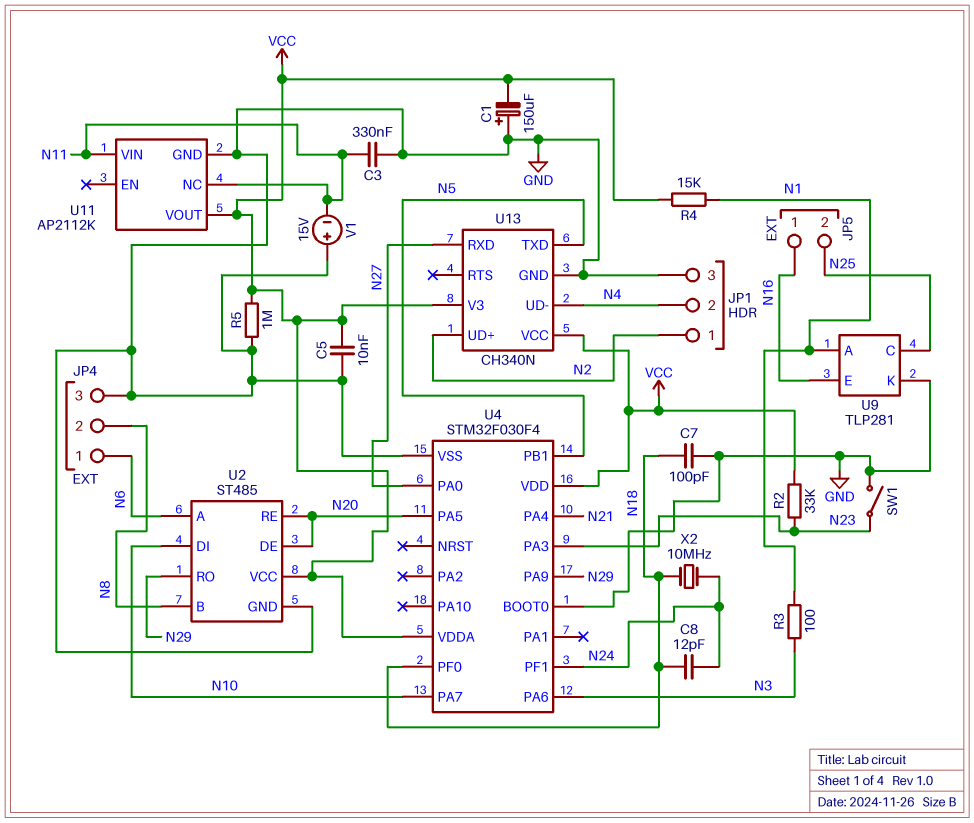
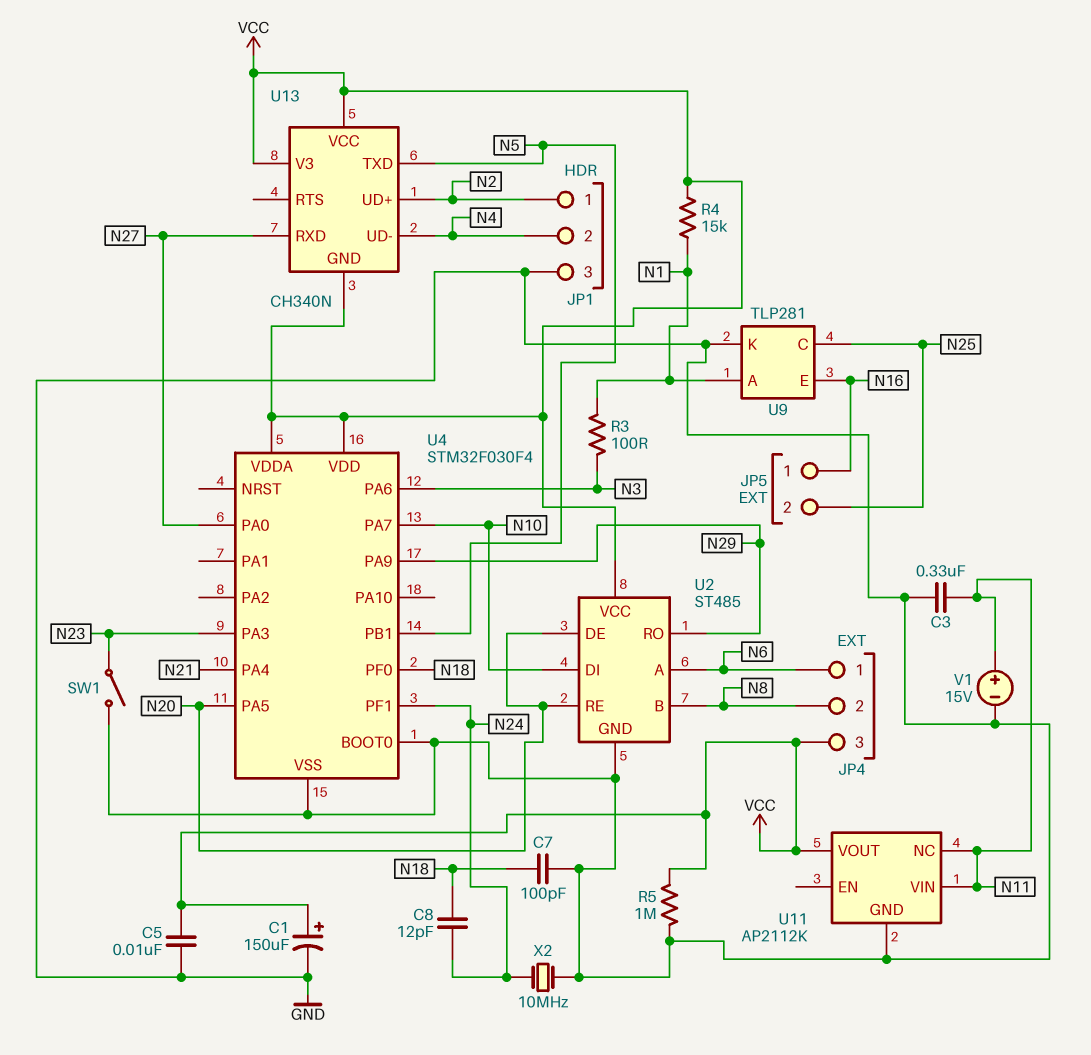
C1: 150uF (plus GND, minus VCC) -> 150uF (plus VCC, minus GND)
JP4 pin 3: GND -> VCC
R2: 33k (N23, VCC) -> none
U13 pin GND: GND -> VCC
V1: 15V (plus GND, minus N11) -> 15V (plus N11, minus GND)
X2: 10MHz (N18, N24) -> 10MHz (GND, N24)

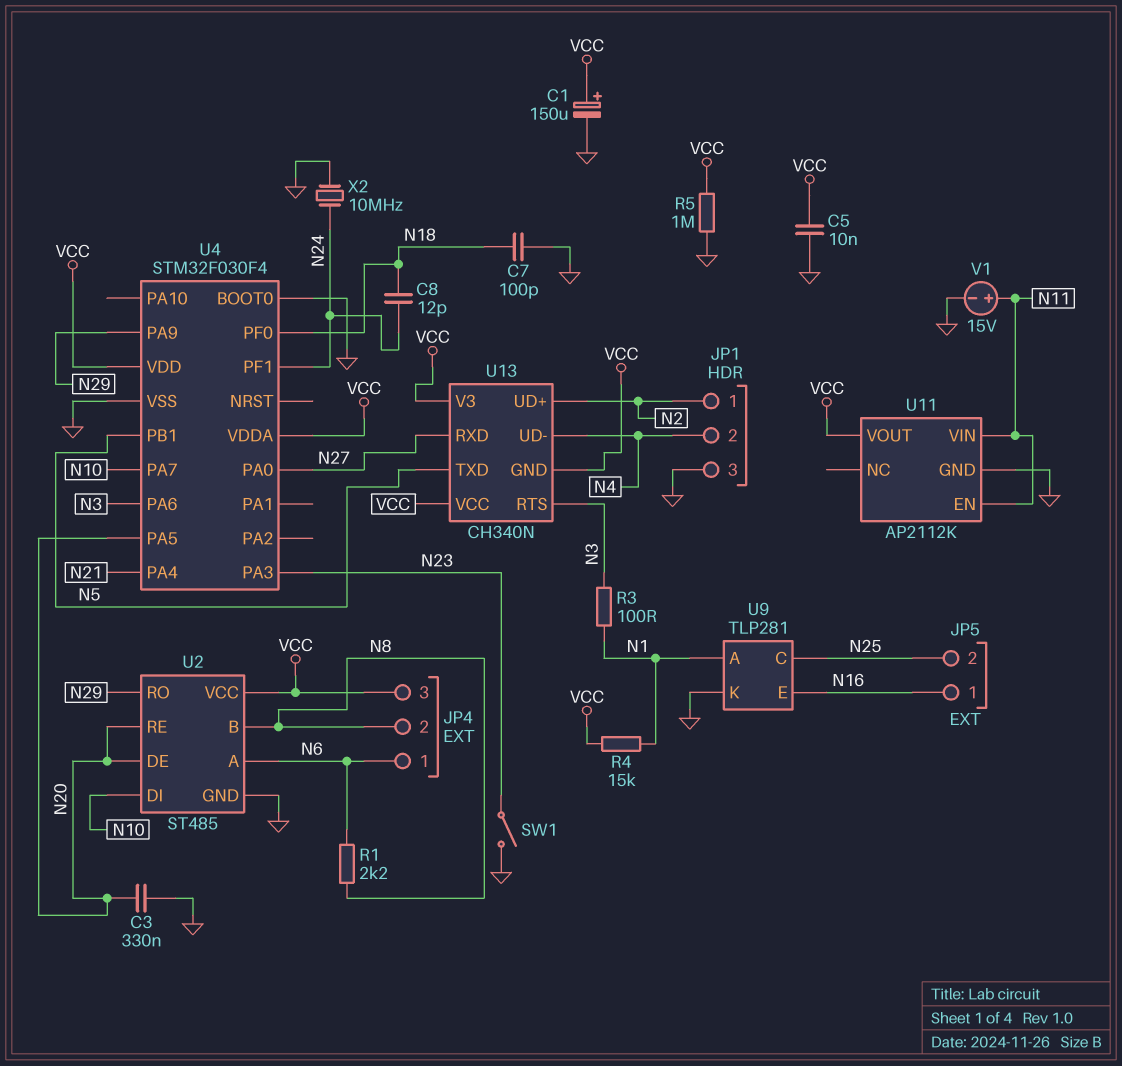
C3: 330nF (GND, N11) -> 330nF (GND, N20)
R1: none -> 2.2k (N6, N8)
U11 pin EN: none -> N11
U11 pin NC: N11 -> none
U13 pin RTS: none -> N3

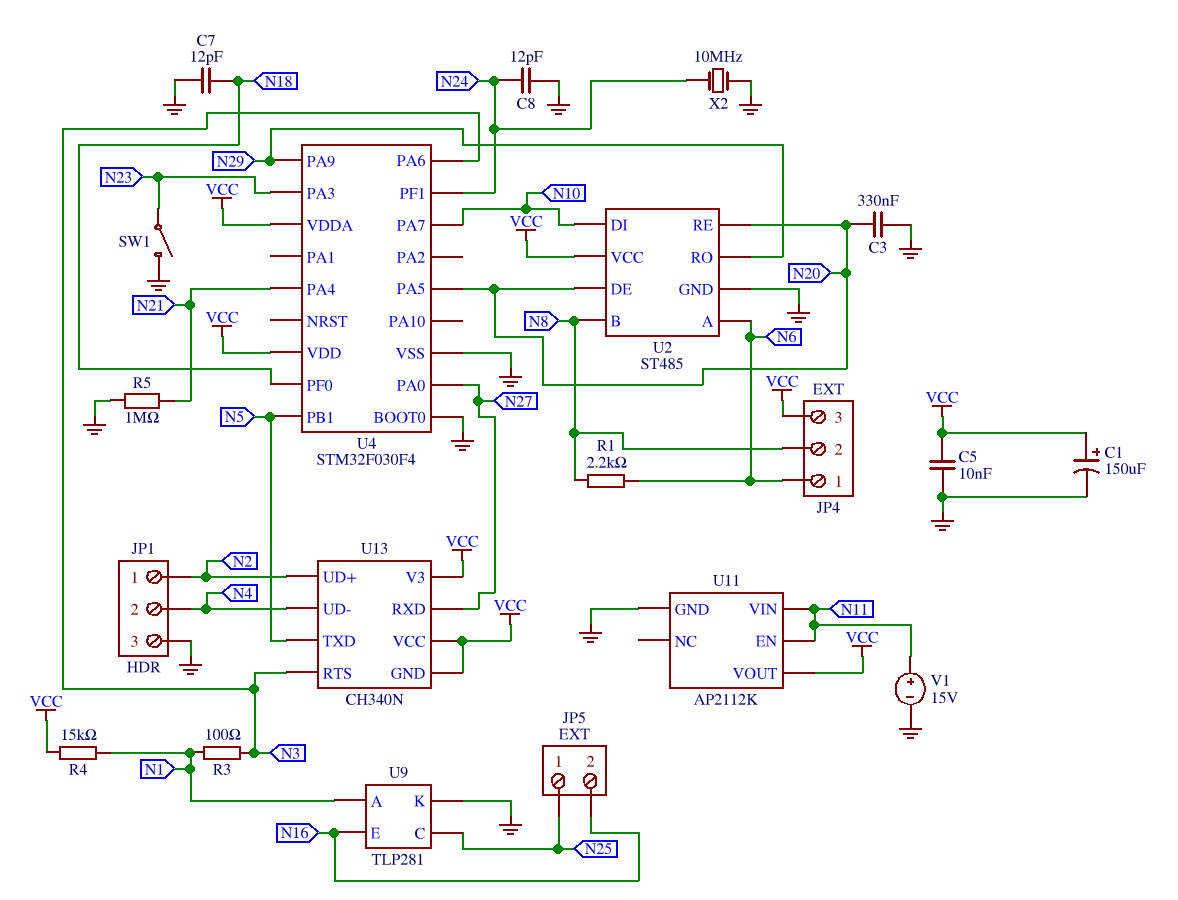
C7: 100pF (GND, N18) -> 12pF (GND, N18)
C8: 12pF (N18, N24) -> 12pF (GND, N24)
JP5 pin 1: N16 -> N25
JP5 pin 2: N25 -> N16
R5: 1M (GND, VCC) -> 1M (GND, N21)

